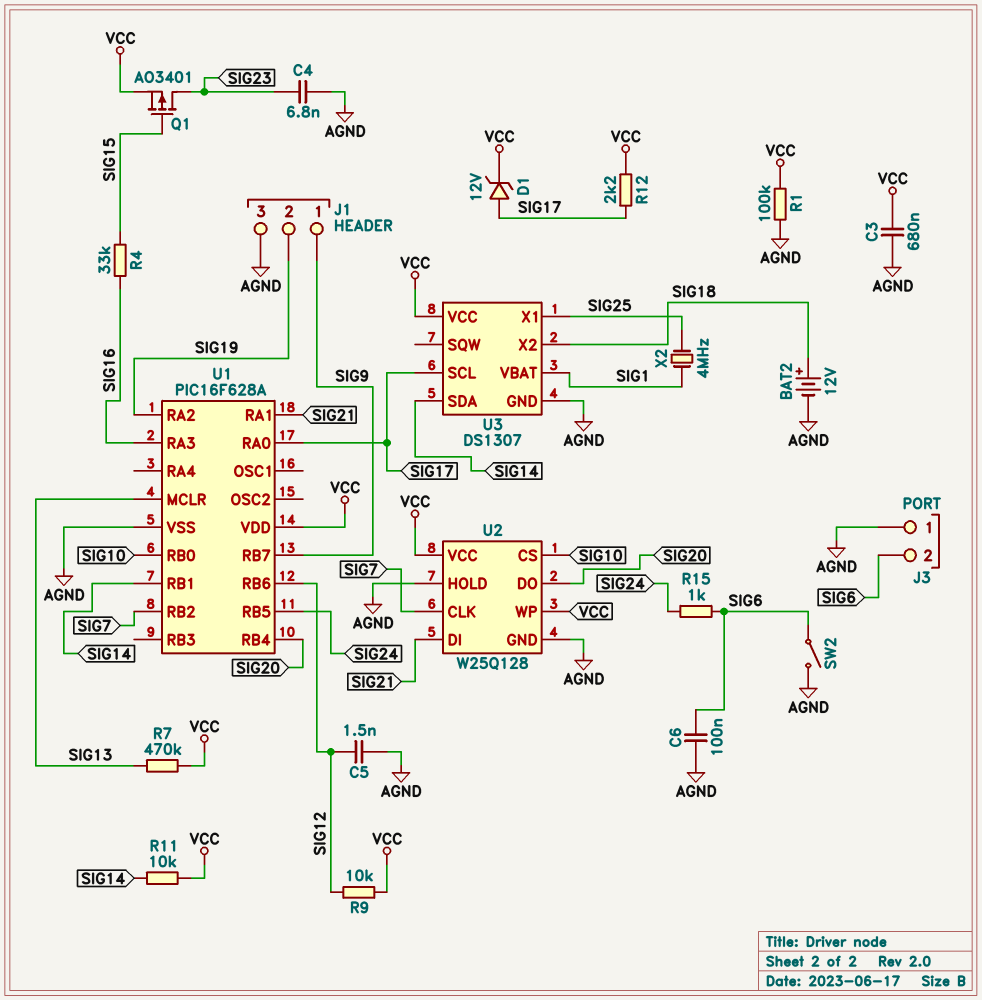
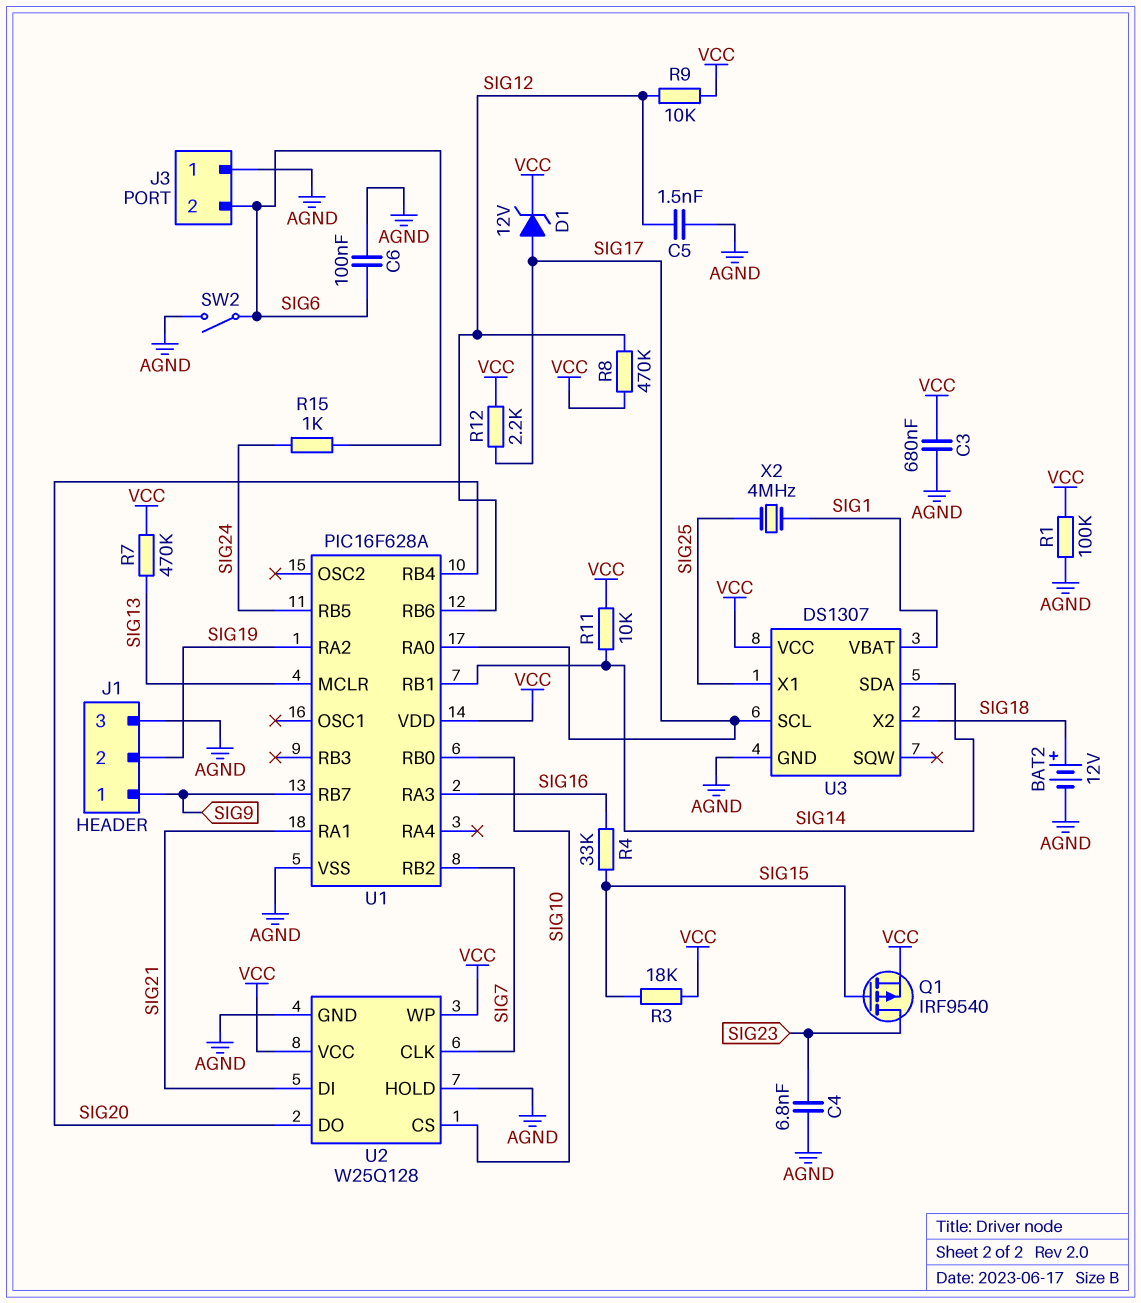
Q1: PMOS AO3401 (G SIG15, D SIG23, S VCC) -> PMOS IRF9540 (G SIG15, D SIG23, S VCC)
R3: none -> 18k (SIG15, VCC)
R8: none -> 470k (SIG12, VCC)

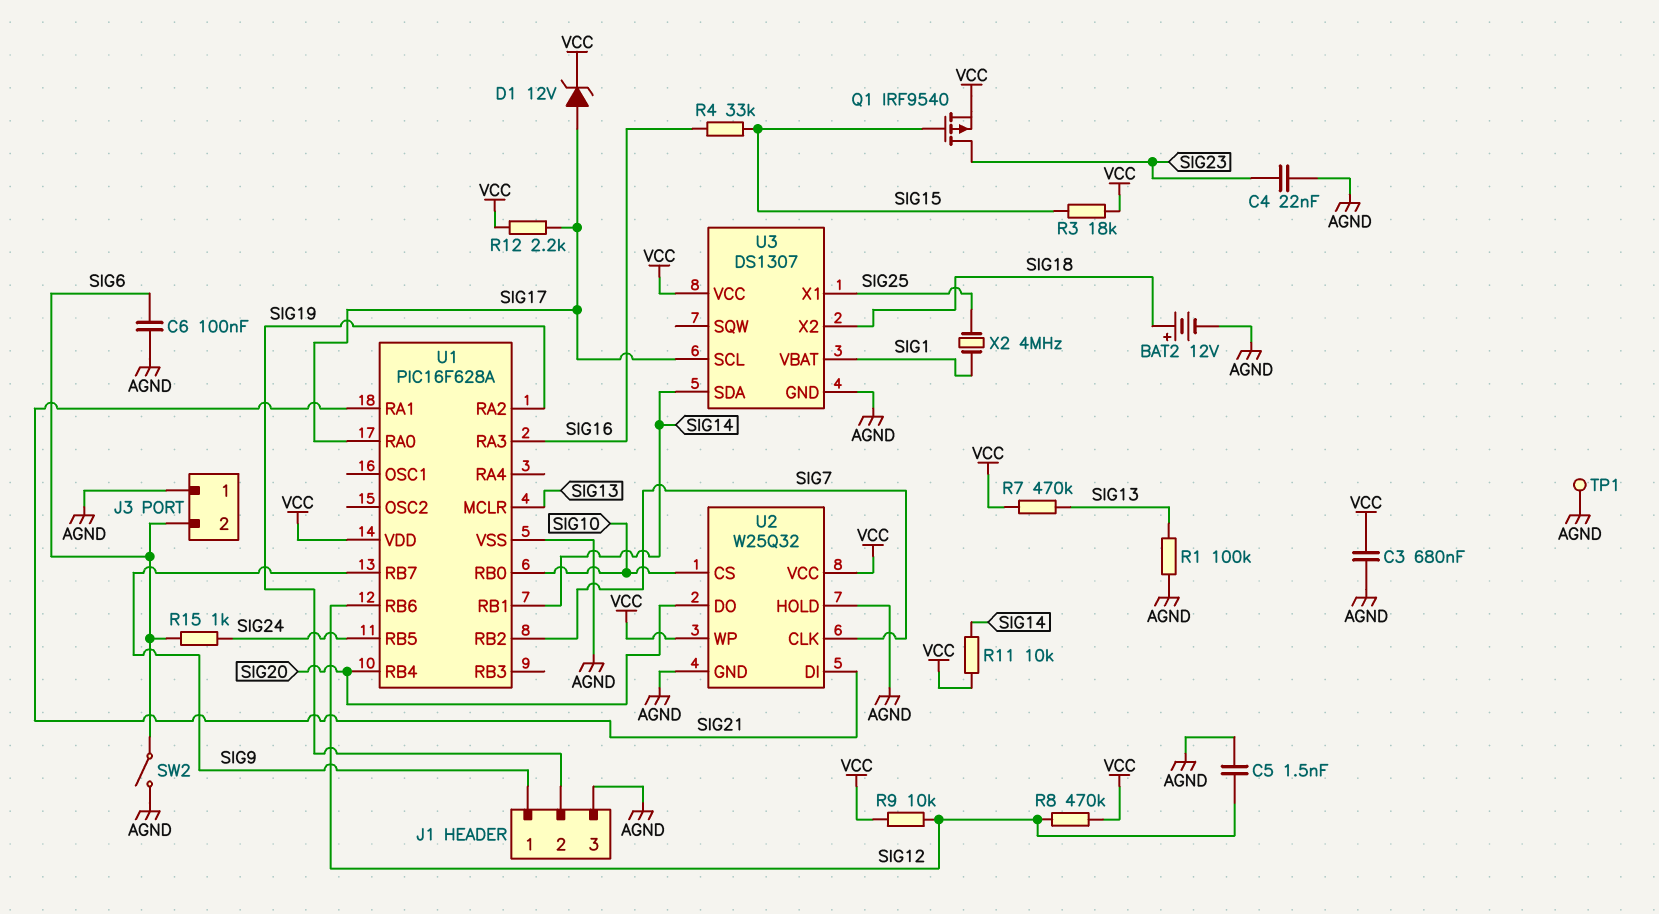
C4: 6.8nF (AGND, SIG23) -> 22nF (AGND, SIG23)
R1: 100k (AGND, VCC) -> 100k (AGND, SIG13)
TP1: none -> test point (AGND)
U2: W25Q128 -> W25Q32

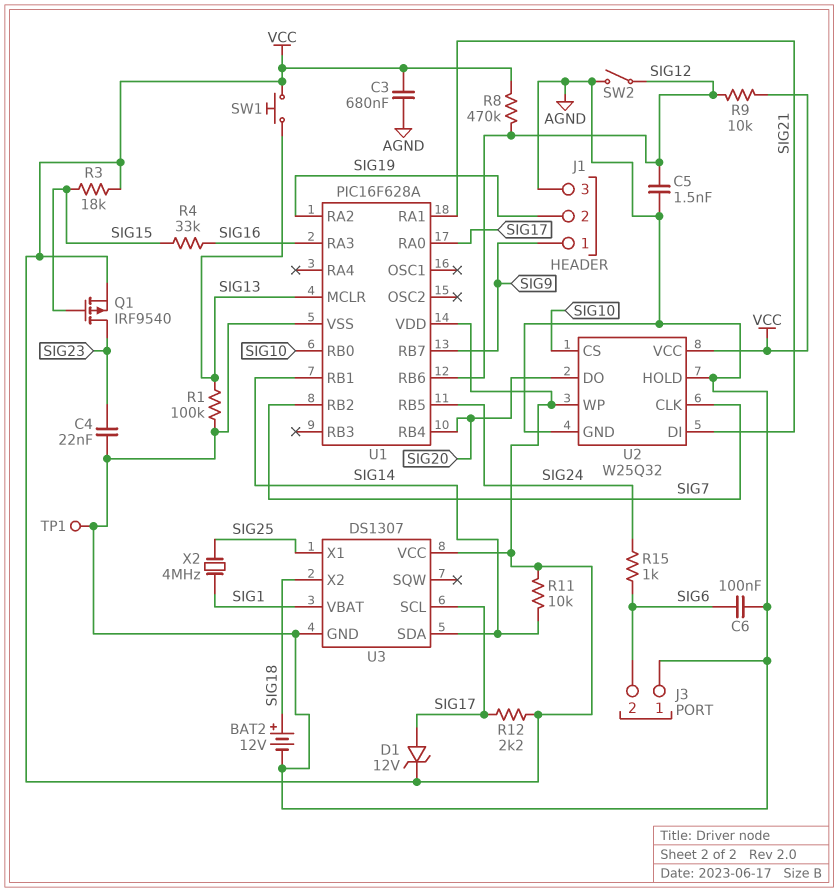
R7: 470k (SIG13, VCC) -> none
SW1: none -> button (SIG13, VCC)
SW2: switch (AGND, SIG6) -> switch (AGND, SIG12)

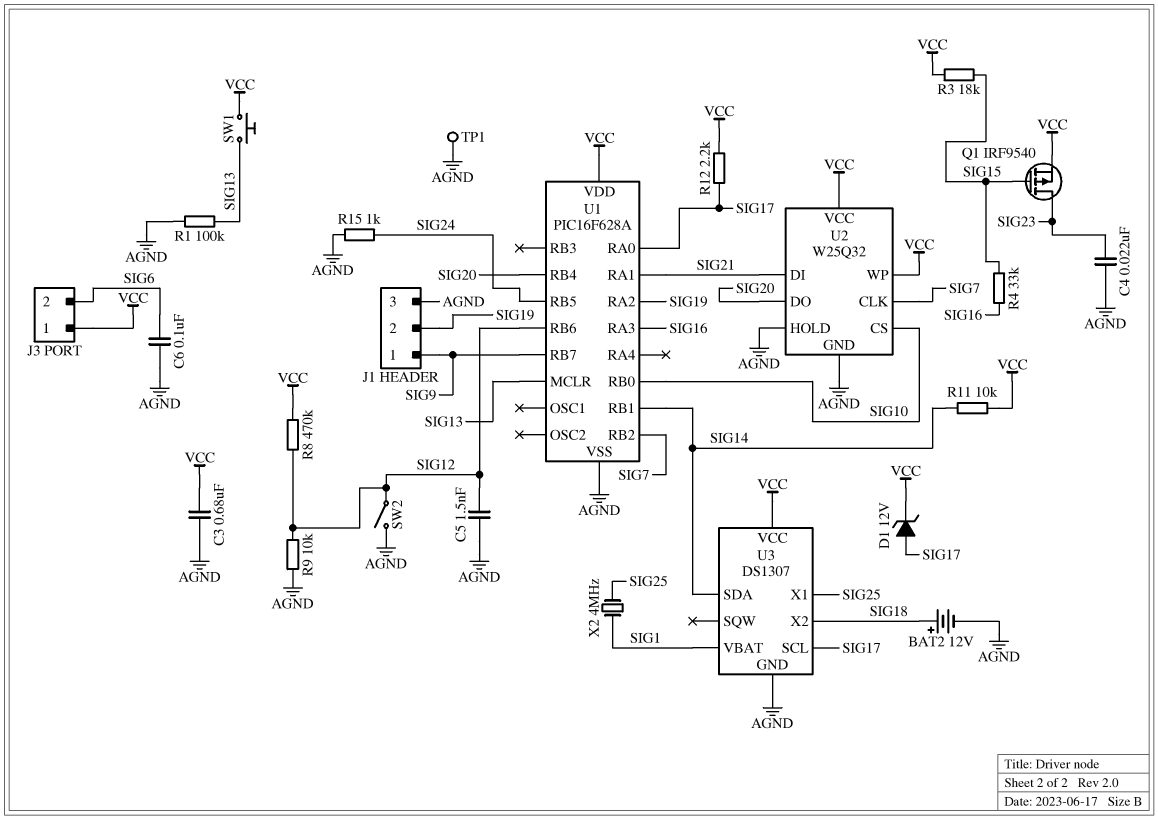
J3 pin 1: AGND -> VCC
R9: 10k (SIG12, VCC) -> 10k (AGND, SIG12)
R15: 1k (SIG6, SIG24) -> 1k (AGND, SIG24)

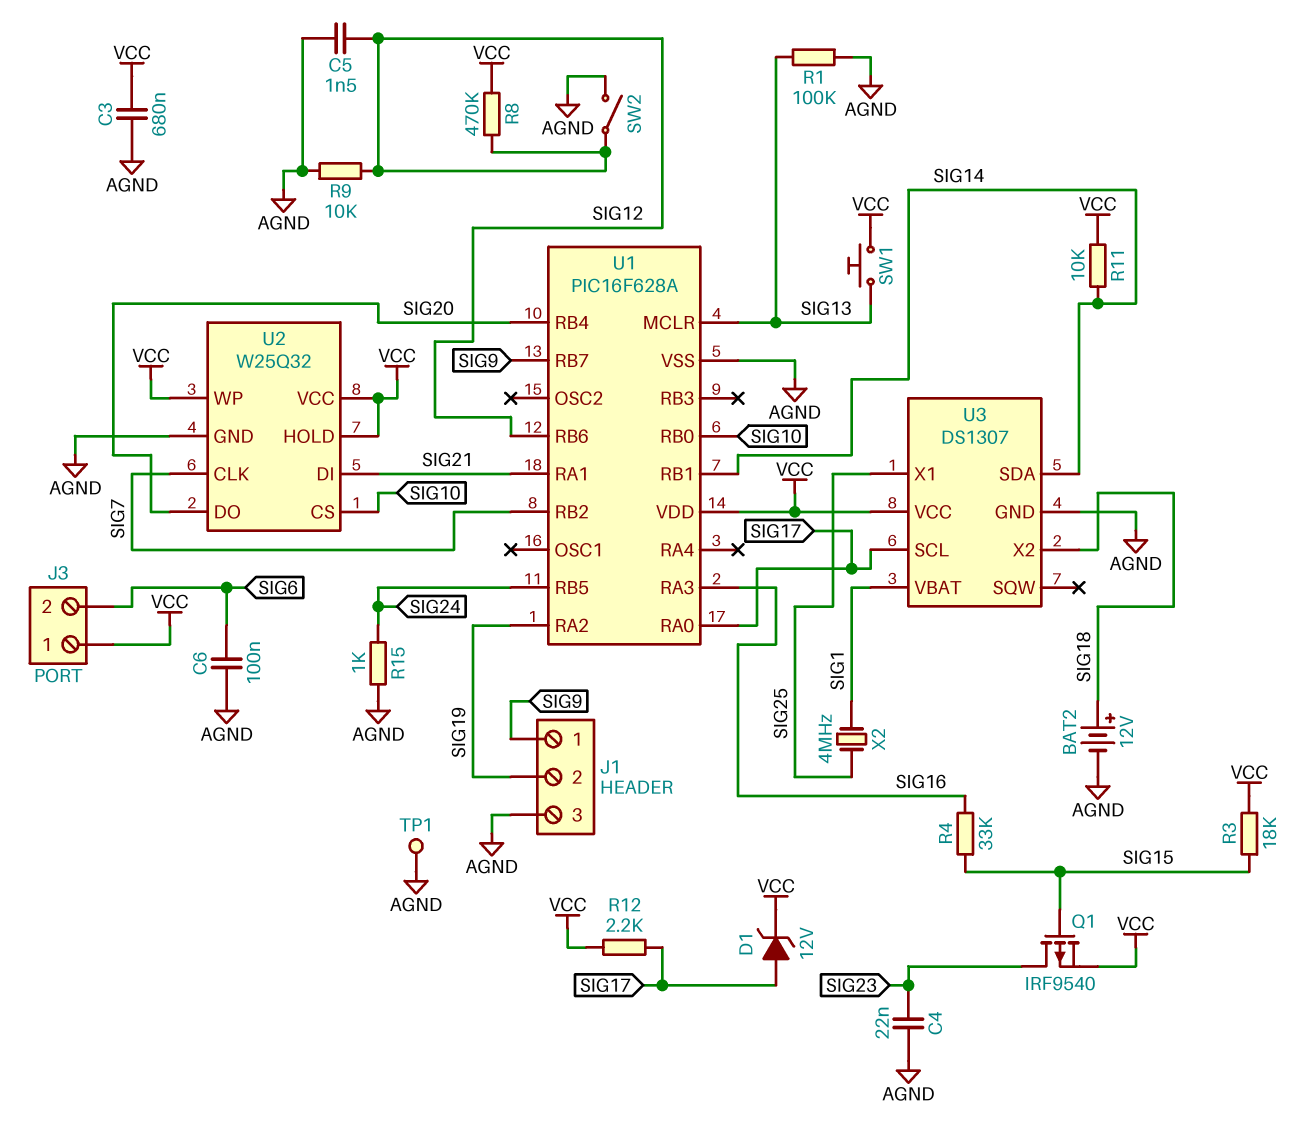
U2 pin HOLD: AGND -> VCC

